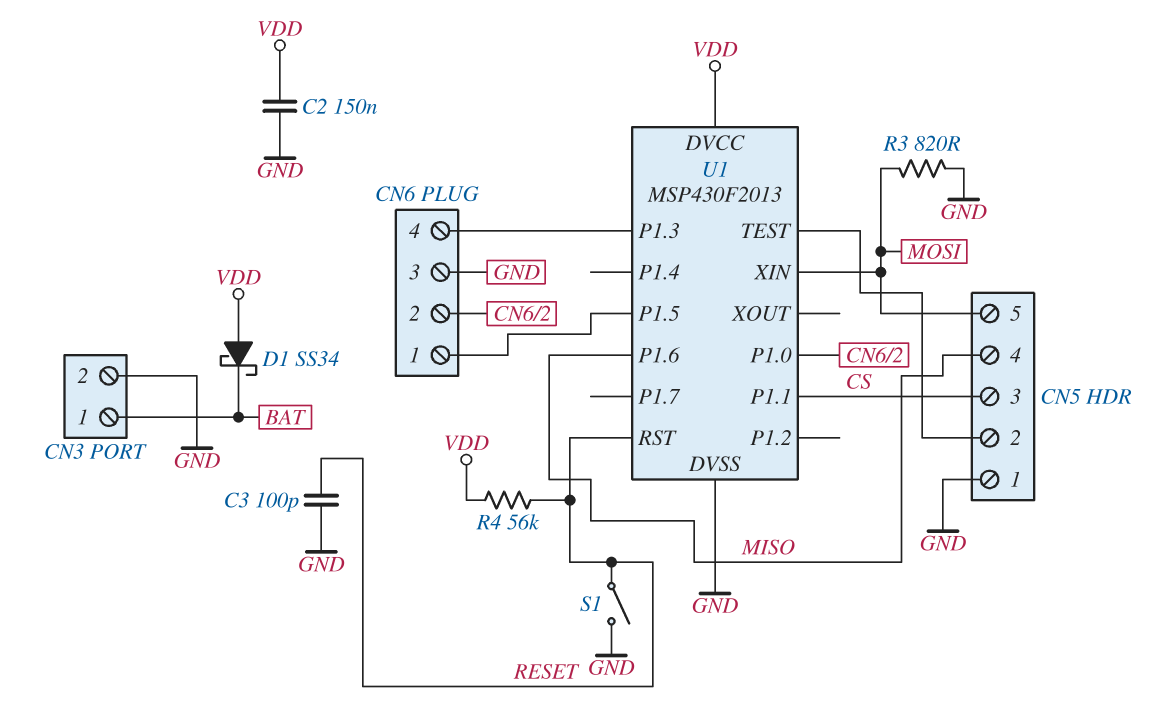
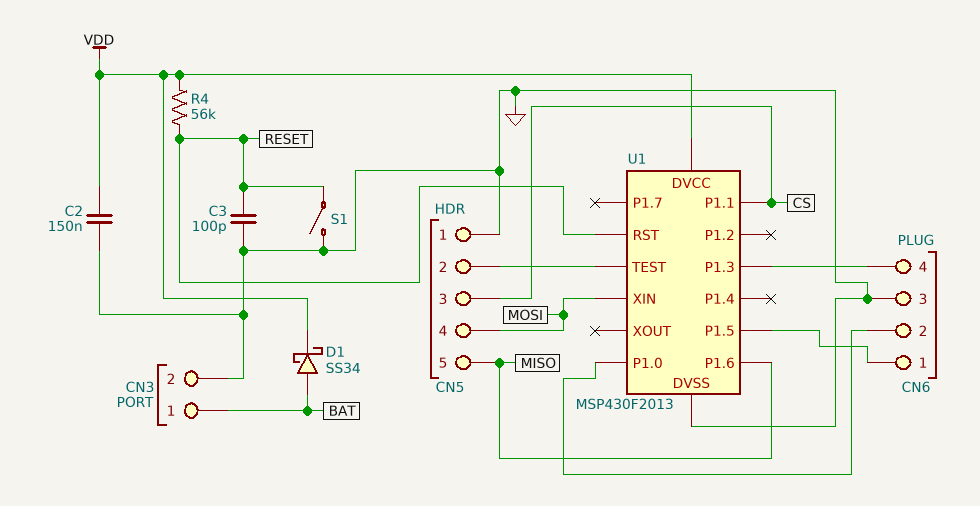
CN5 pin 4: MISO -> MOSI
CN5 pin 5: MOSI -> MISO
D1: schottky SS34 (A VDD, K BAT) -> schottky SS34 (A BAT, K VDD)
R3: 820 (GND, MOSI) -> none

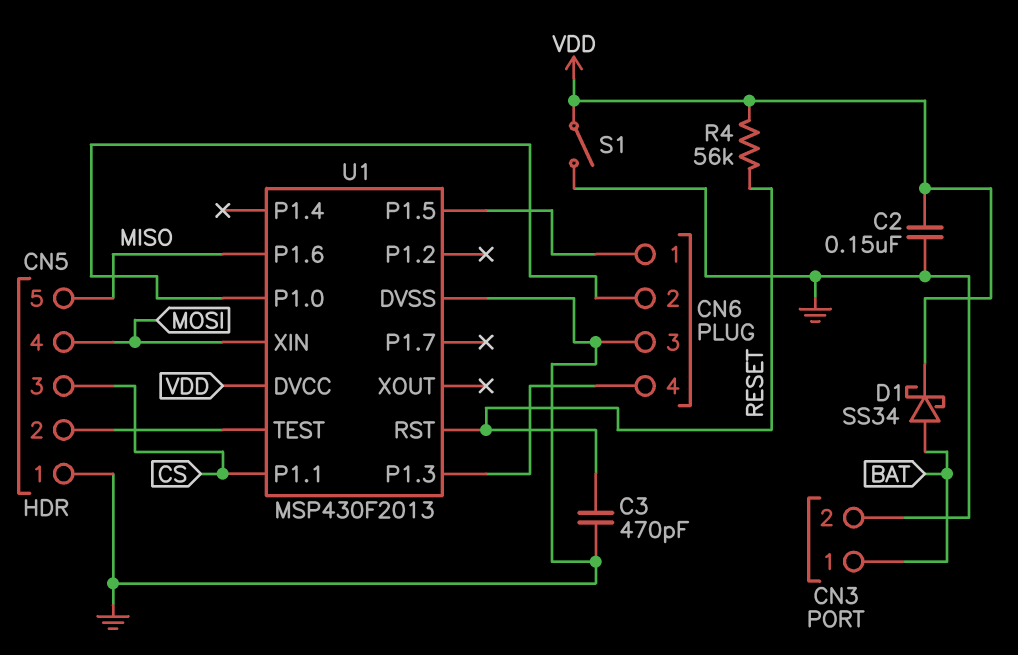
C3: 100pF (GND, RESET) -> 470pF (GND, RESET)
S1: switch (GND, RESET) -> switch (GND, VDD)

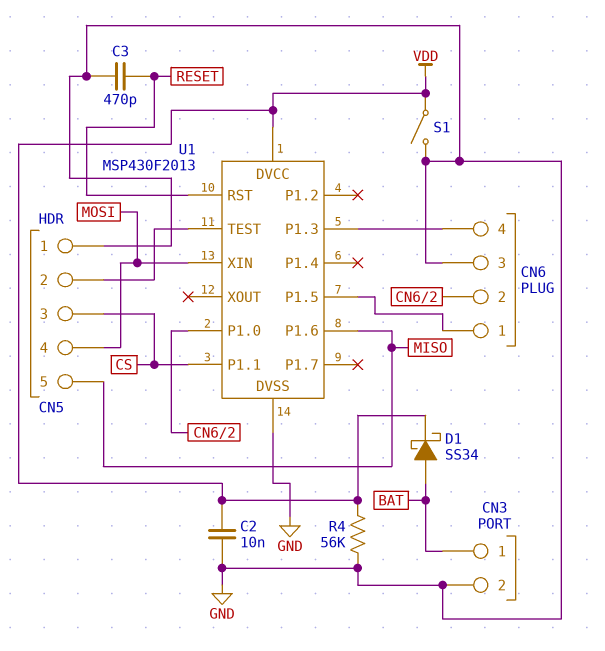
C2: 150nF (GND, VDD) -> 10nF (GND, VDD)
R4: 56k (RESET, VDD) -> 56k (GND, VDD)

